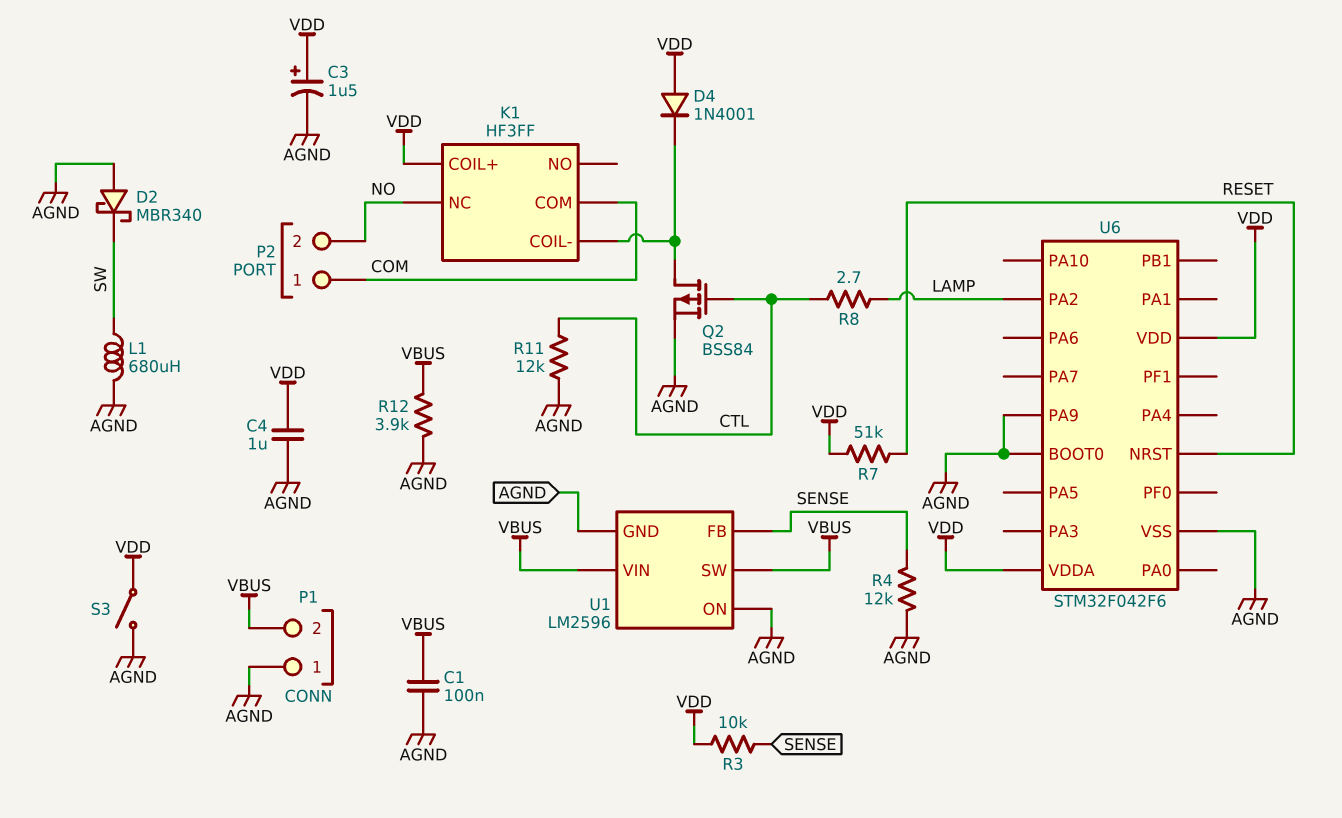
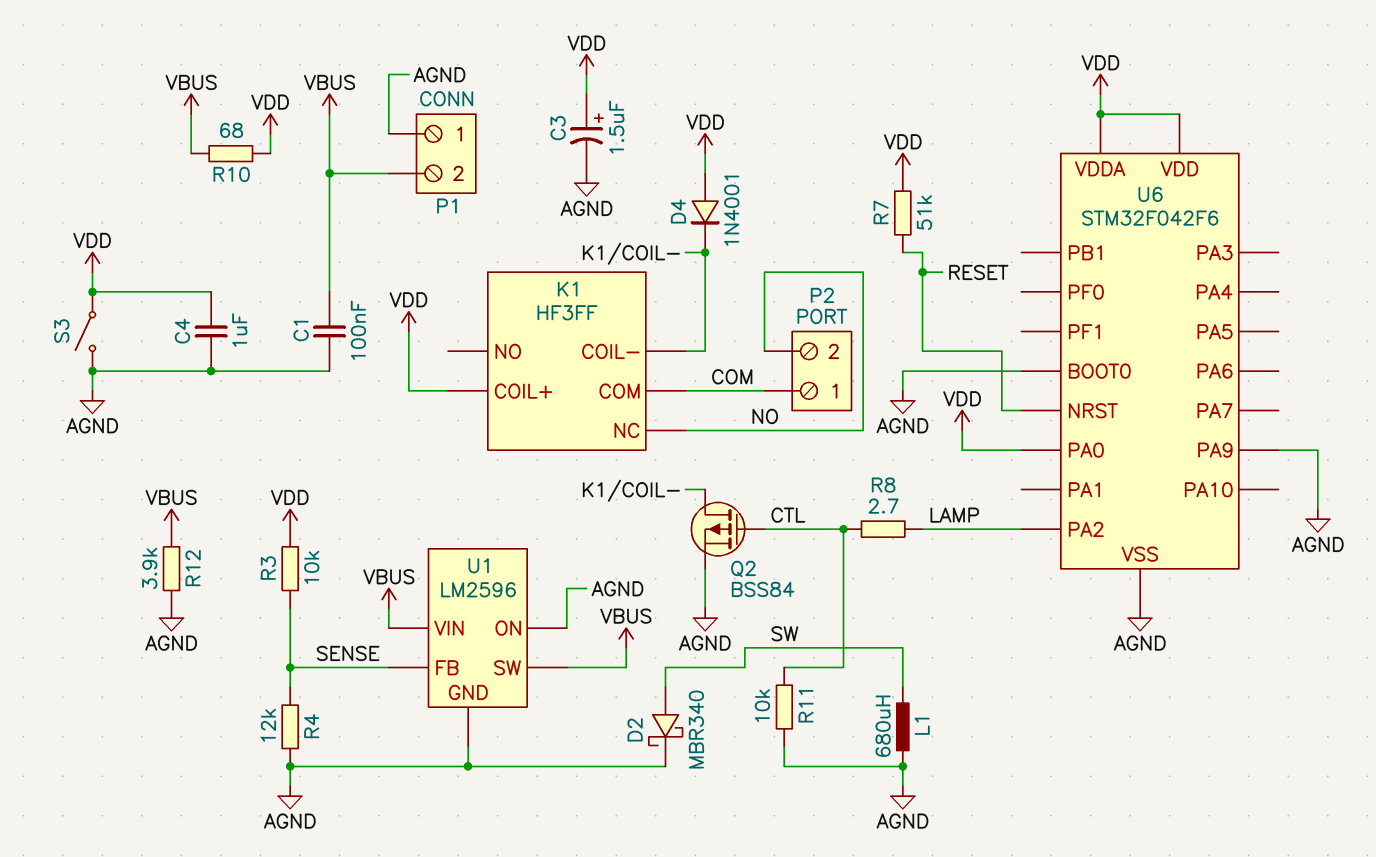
D2: schottky MBR340 (A AGND, K SW) -> schottky MBR340 (A SW, K AGND)
R10: none -> 68 (VBUS, VDD)
R11: 12k (AGND, CTL) -> 10k (AGND, CTL)
U6 pin PA0: none -> VDD

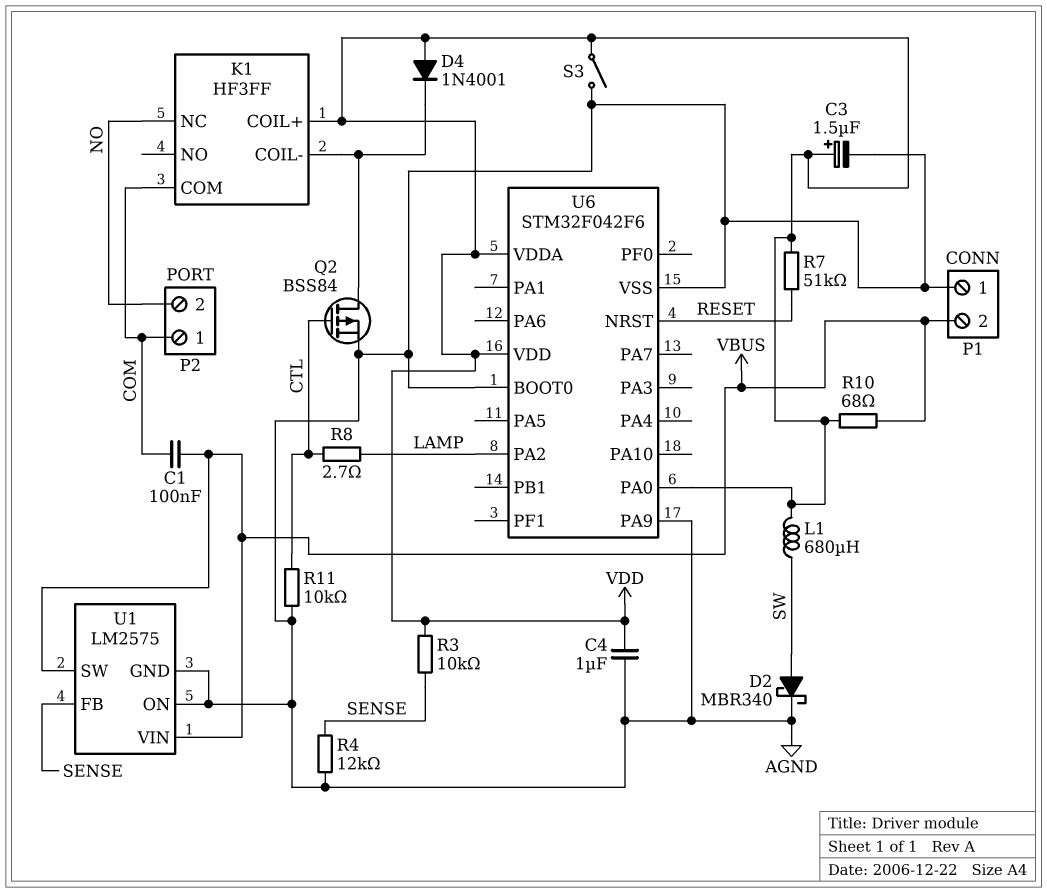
C1: 100nF (AGND, VBUS) -> 100nF (COM, VBUS)
L1: 680uH (AGND, SW) -> 680uH (SW, VDD)
R12: 3.9k (AGND, VBUS) -> none
U1: LM2596 -> LM2575

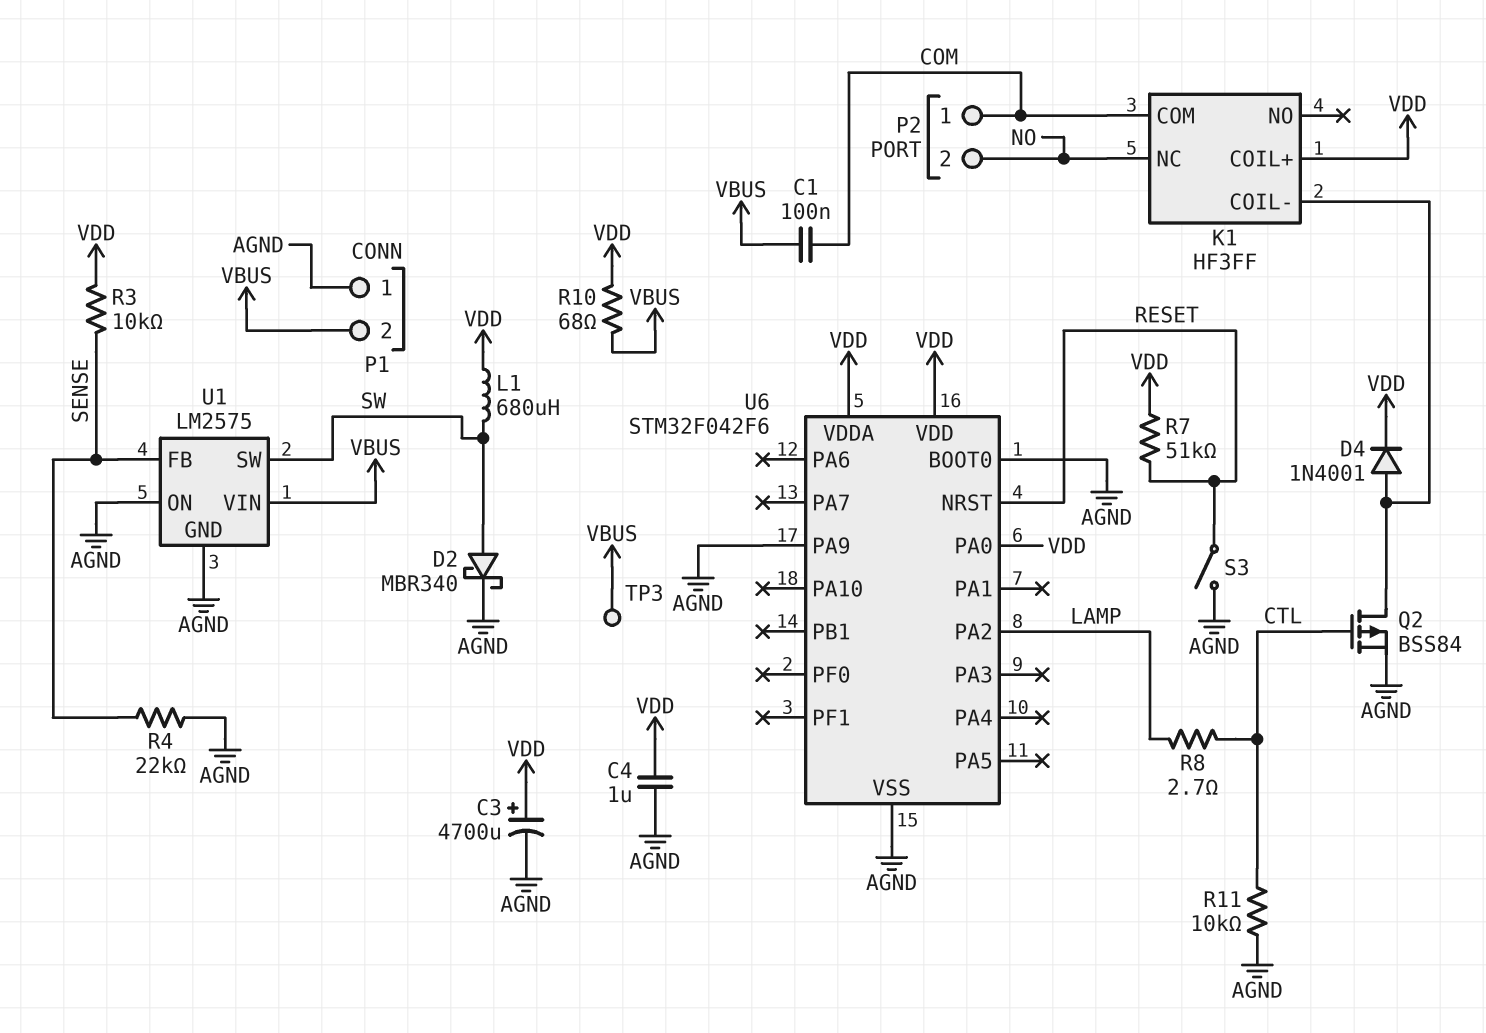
C3: 1.5uF (plus VDD, minus AGND) -> 4700uF (plus VDD, minus AGND)
D4: diode 1N4001 (A VDD, K K1/COIL-) -> diode 1N4001 (A K1/COIL-, K VDD)
R4: 12k (AGND, SENSE) -> 22k (AGND, SENSE)
S3: switch (AGND, VDD) -> switch (AGND, RESET)
TP3: none -> test point (VBUS)
U1 pin SW: VBUS -> SW

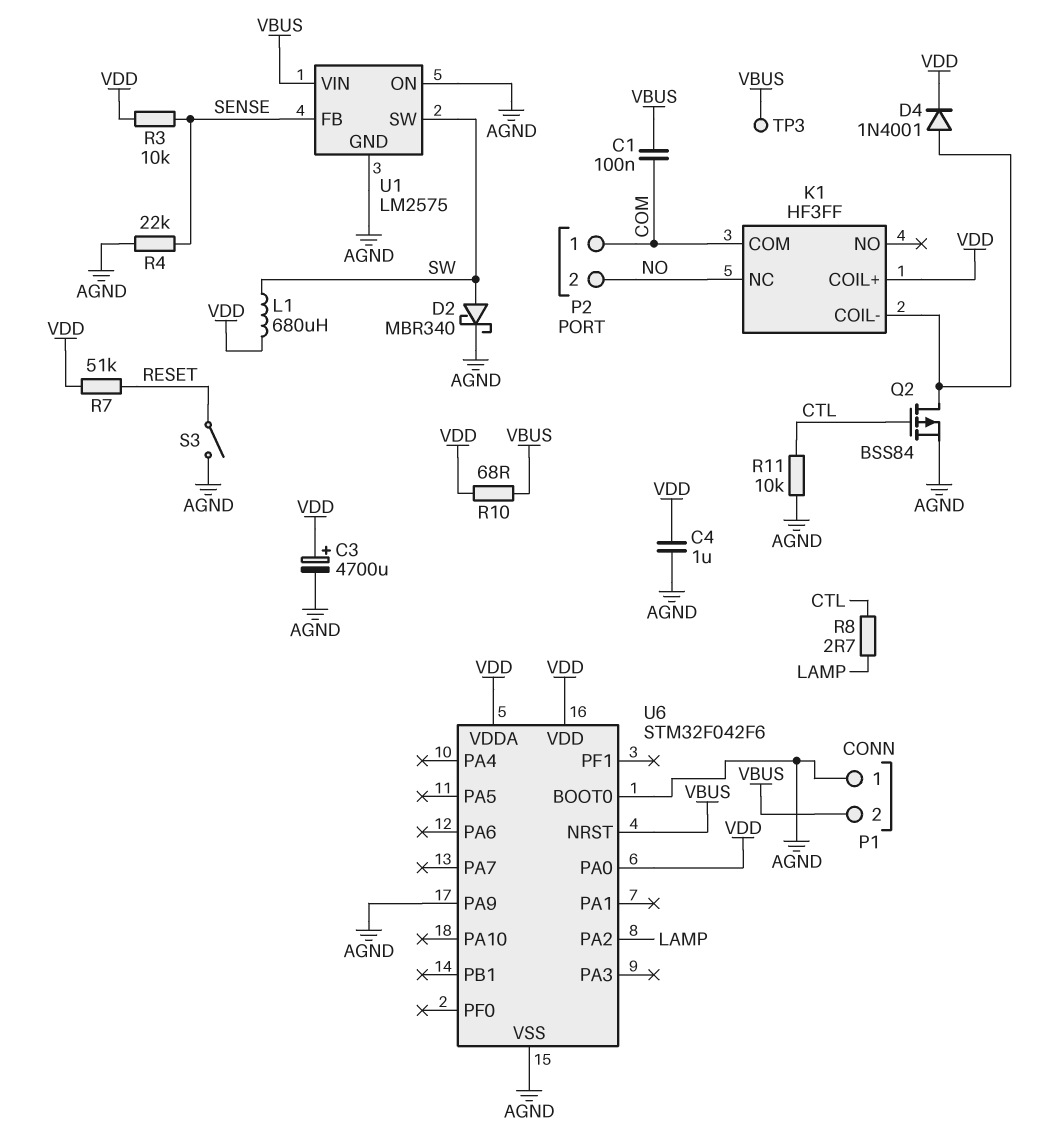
U6 pin NRST: RESET -> VBUS

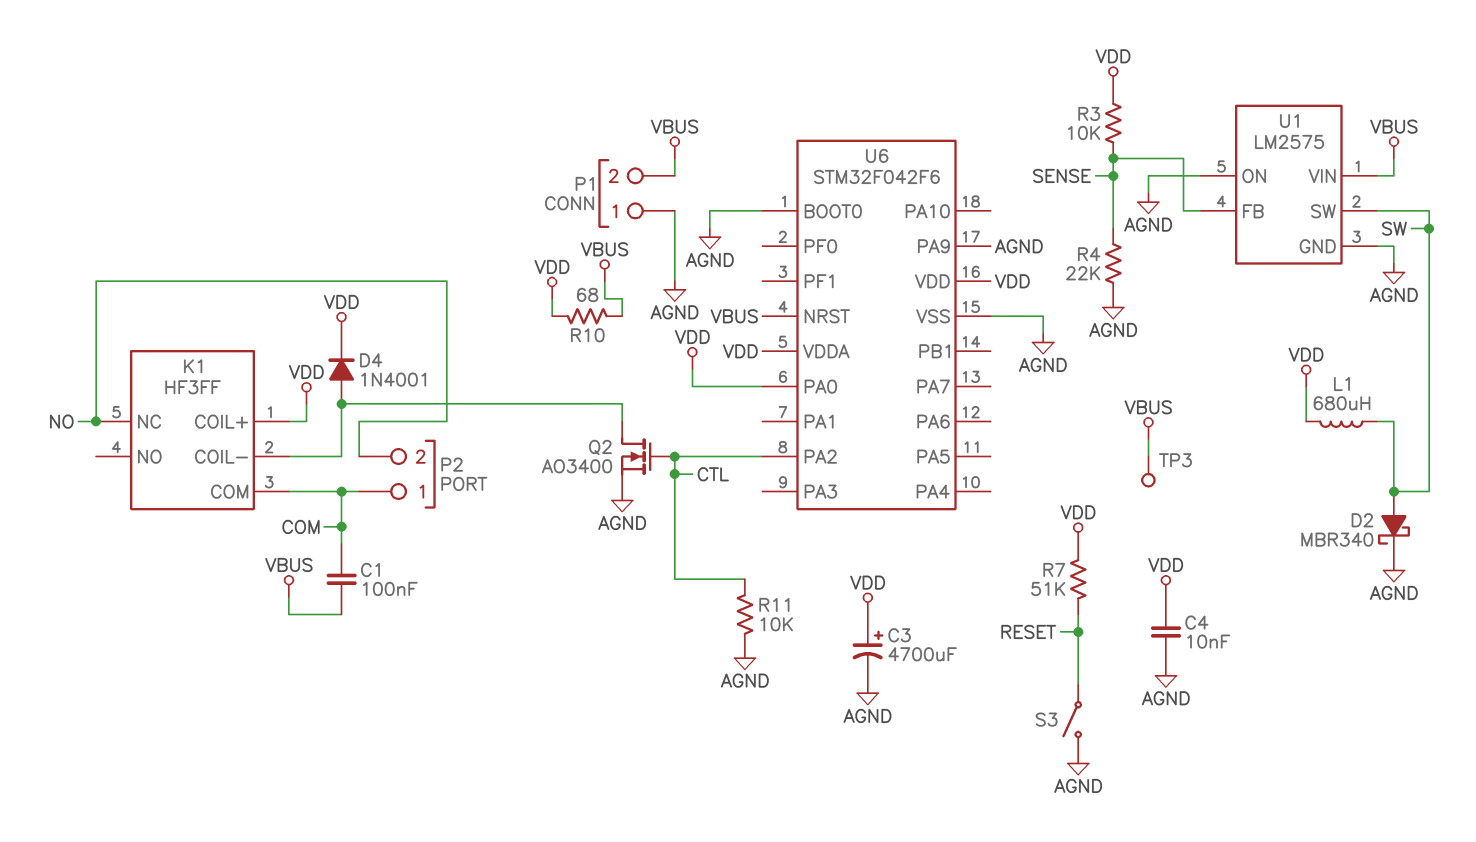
C4: 1uF (AGND, VDD) -> 10nF (AGND, VDD)
Q2: PMOS BSS84 (G CTL, D K1/COIL-, S AGND) -> NMOS AO3400 (G CTL, D K1/COIL-, S AGND)
R8: 2.7 (CTL, LAMP) -> none
U6 pin PA2: LAMP -> CTL

